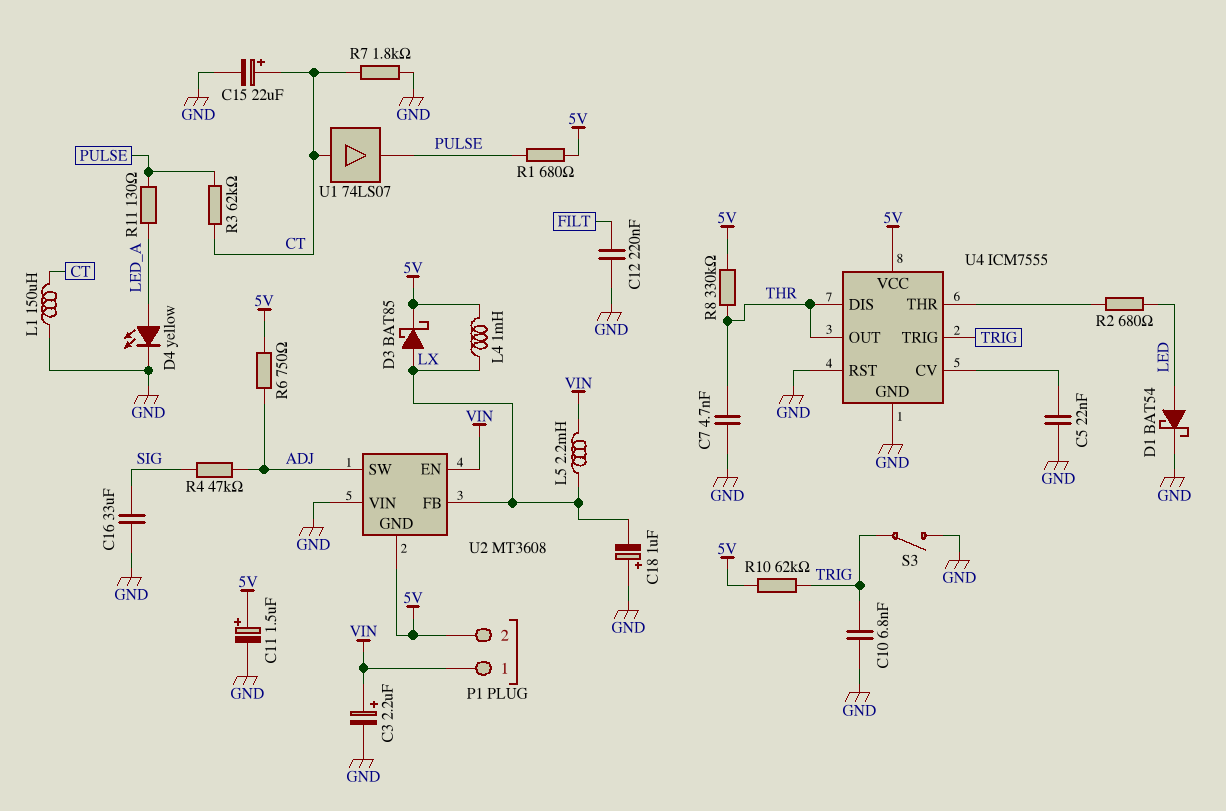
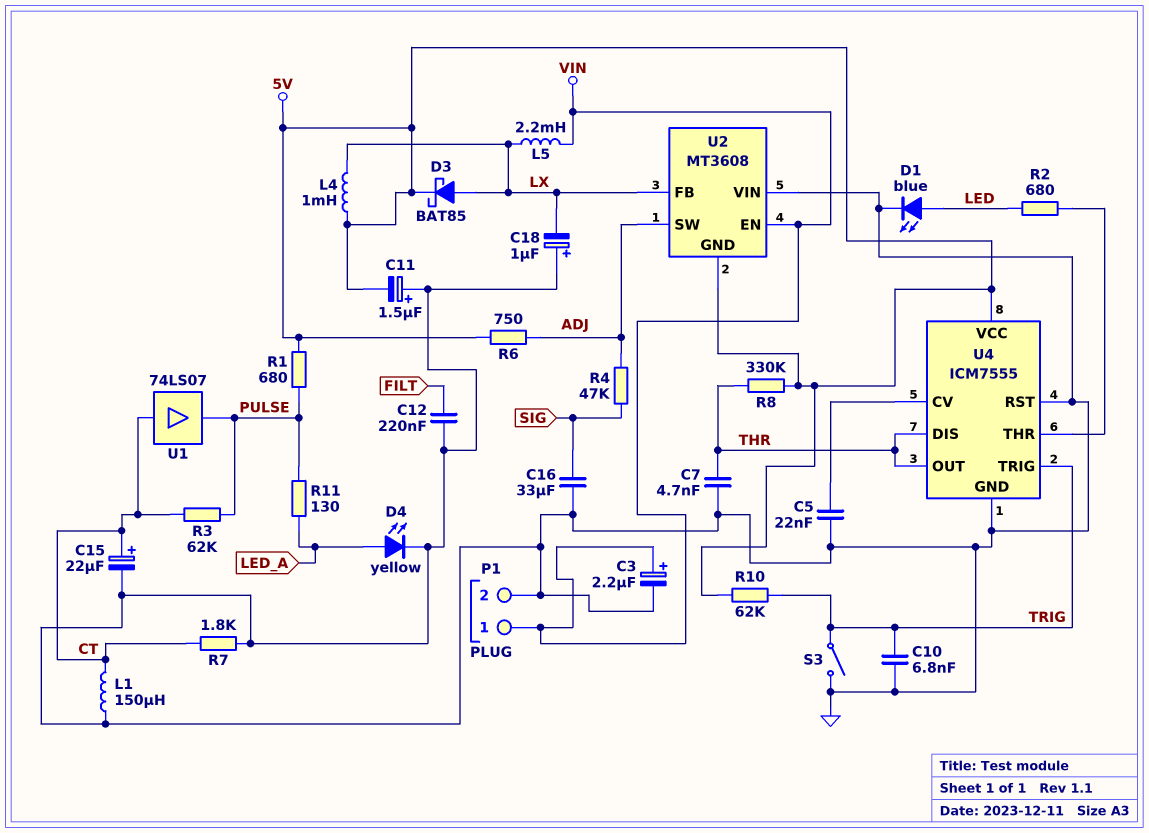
C11: 1.5uF (plus 5V, minus GND) -> 1.5uF (plus GND, minus 5V)
D1: schottky BAT54 (A LED, K GND) -> LED blue (A LED, K GND)
P1 pin 2: 5V -> GND

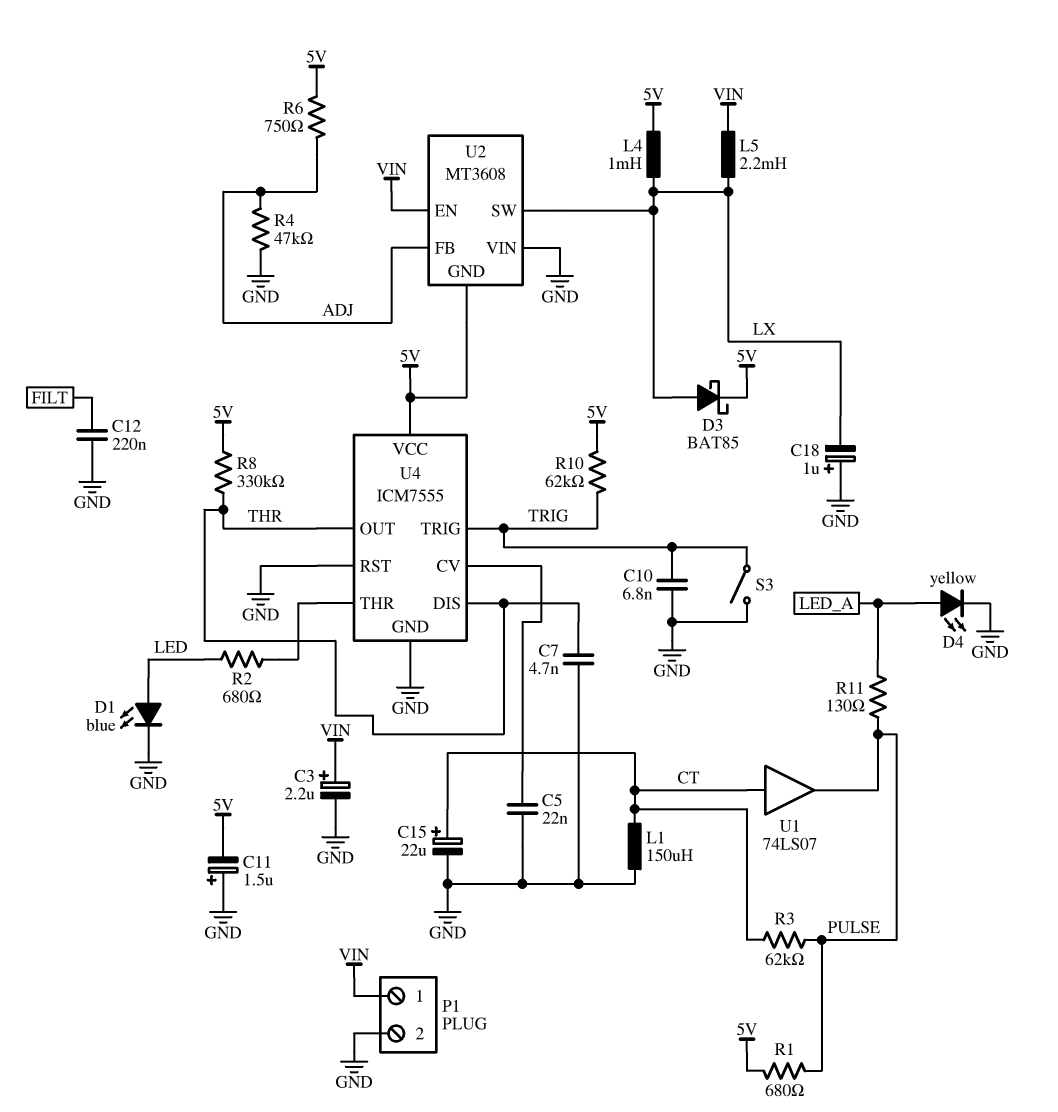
C16: 33uF (GND, SIG) -> none
R4: 47k (ADJ, SIG) -> 47k (ADJ, GND)
R7: 1.8k (CT, GND) -> none
U2 pin FB: LX -> ADJ
U2 pin SW: ADJ -> LX

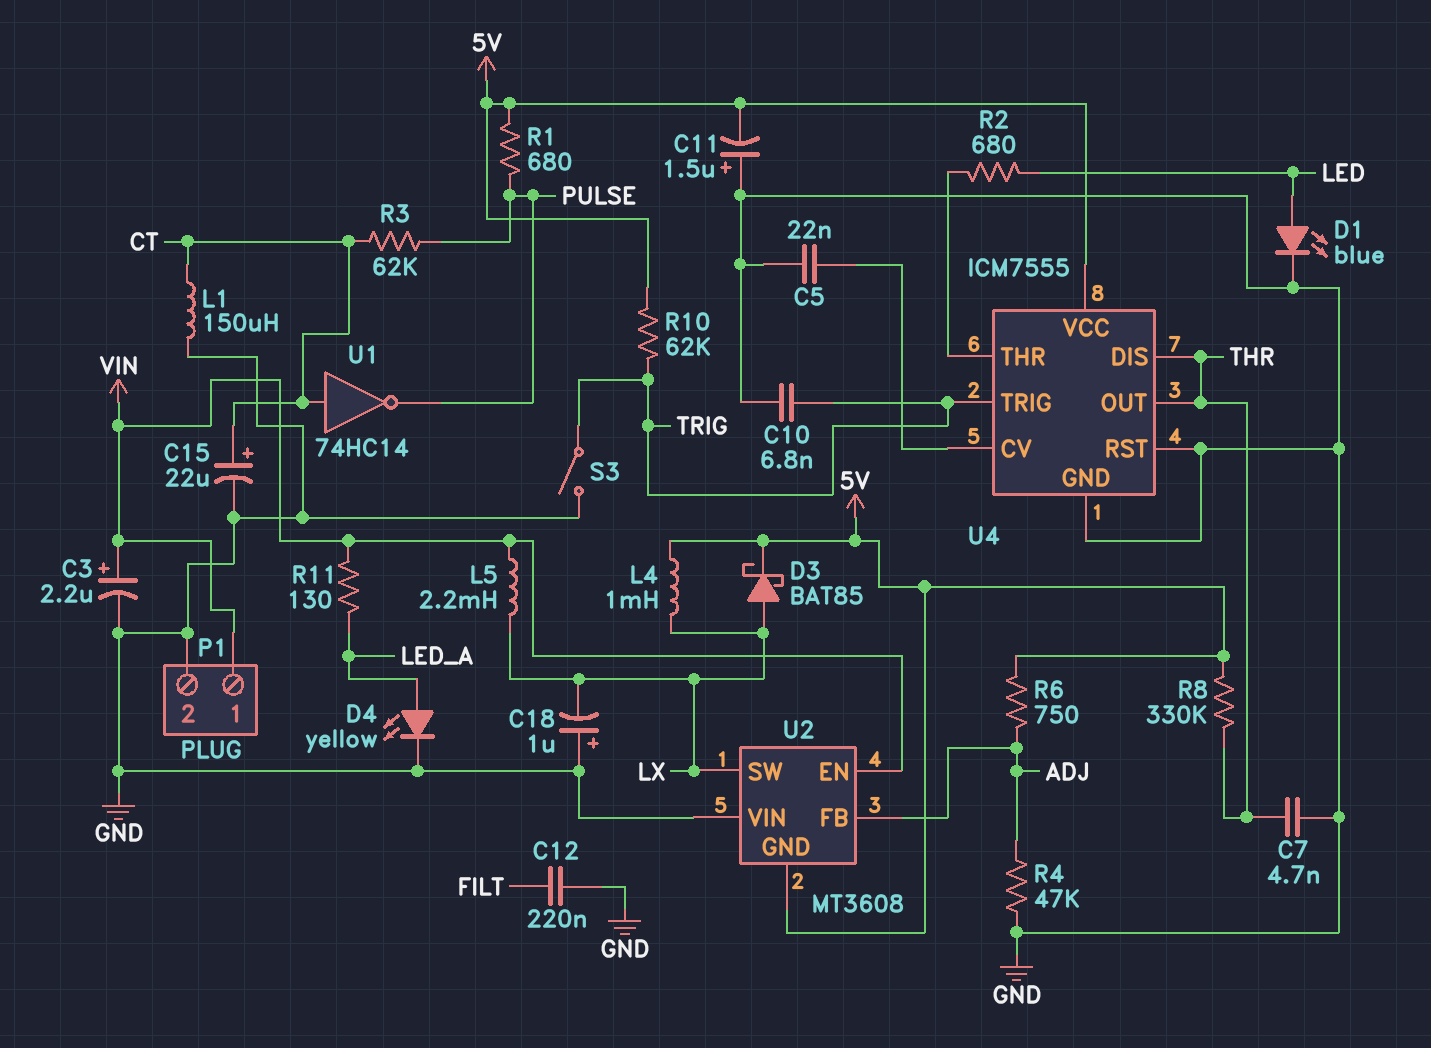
R11: 130 (LED_A, PULSE) -> 130 (LED_A, VIN)
U1: buffer 74LS07 (in CT, out PULSE) -> NOT 74HC14 (in CT, out PULSE)

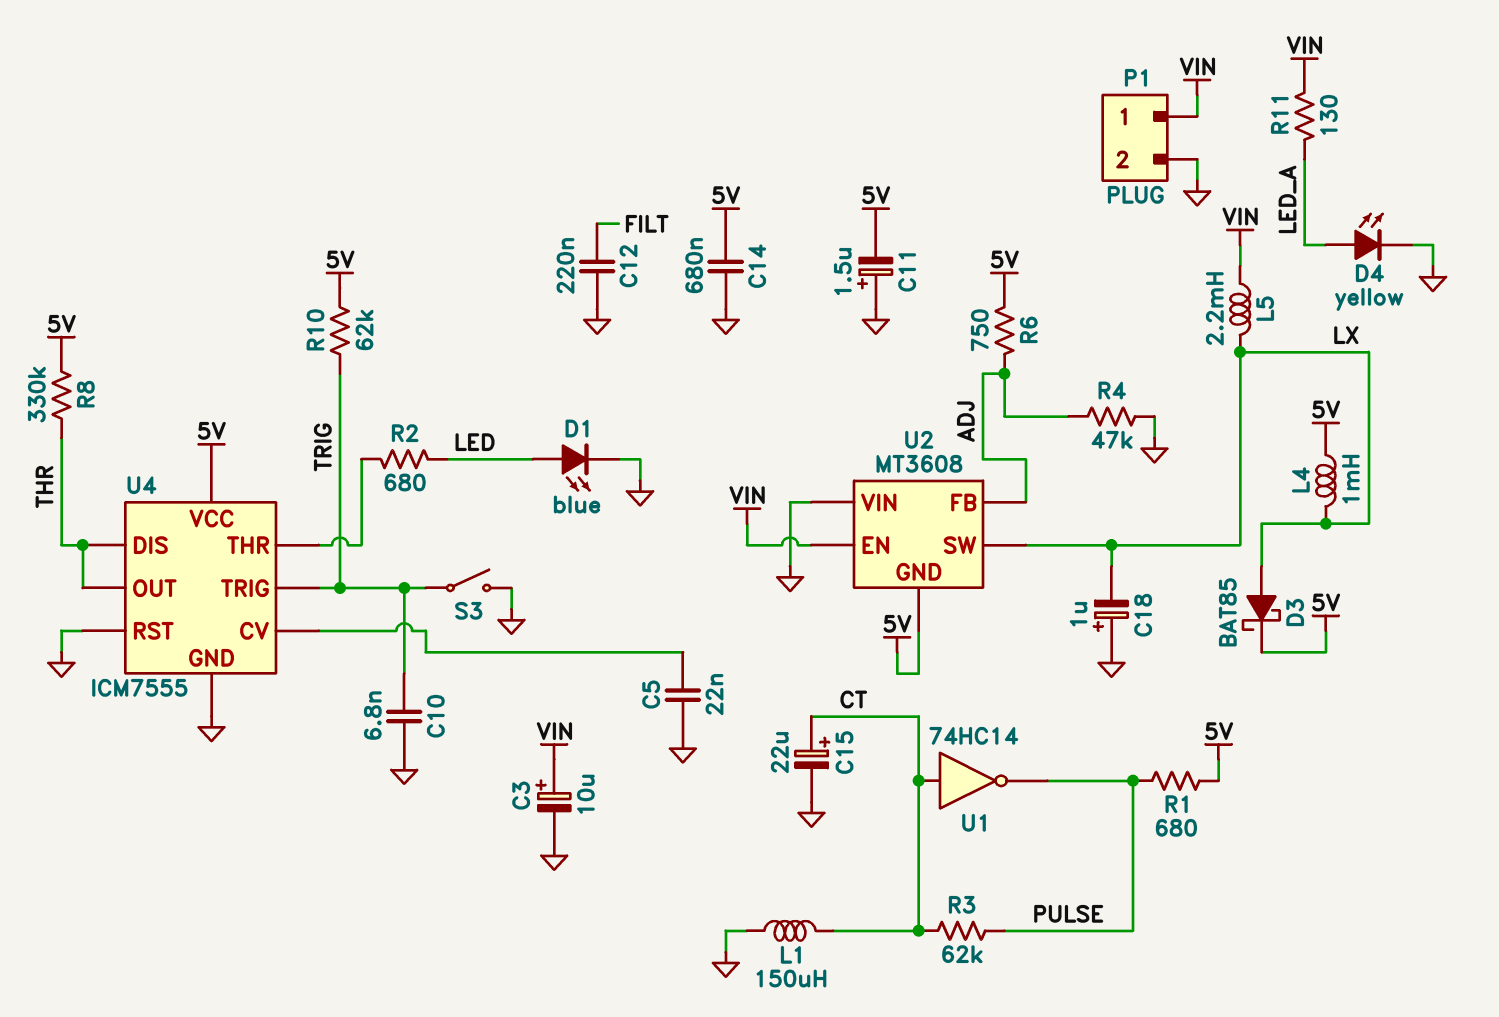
C3: 2.2uF (plus VIN, minus GND) -> 10uF (plus VIN, minus GND)
C7: 4.7nF (GND, THR) -> none
C14: none -> 680nF (5V, GND)

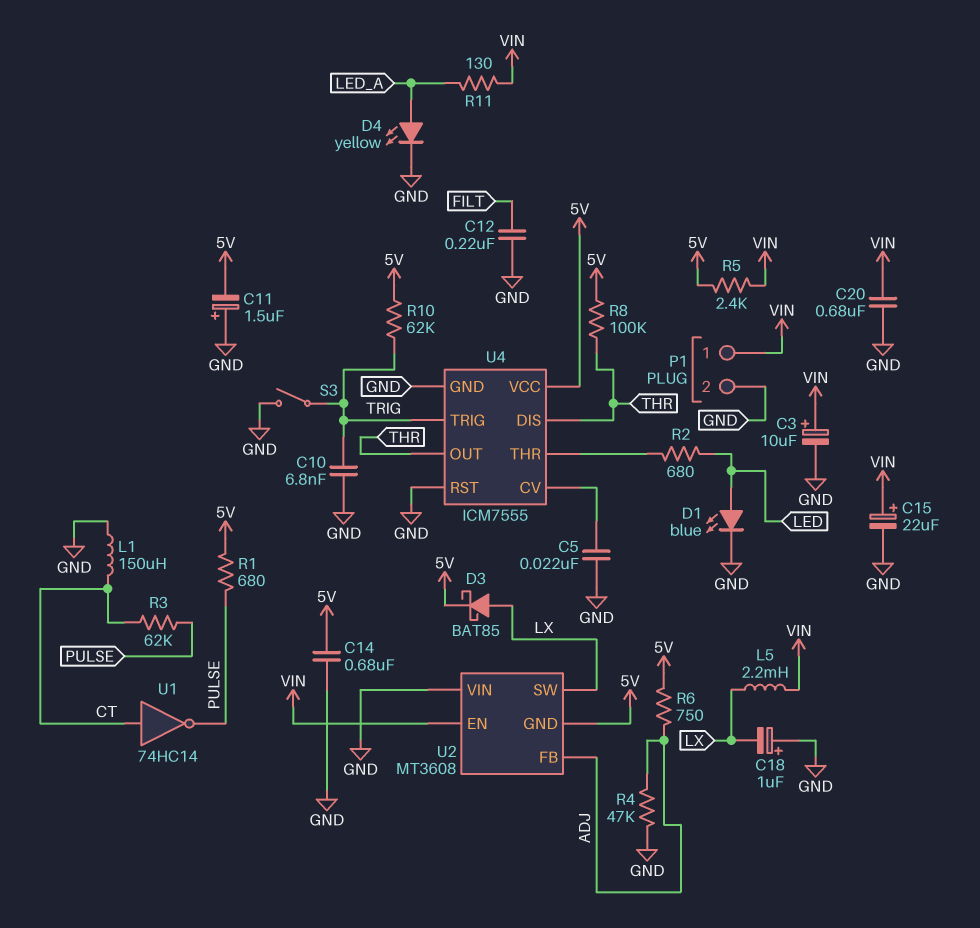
C15: 22uF (plus CT, minus GND) -> 22uF (plus VIN, minus GND)
C20: none -> 680nF (GND, VIN)
L4: 1mH (5V, LX) -> none
R5: none -> 2.4k (5V, VIN)
R8: 330k (5V, THR) -> 100k (5V, THR)

